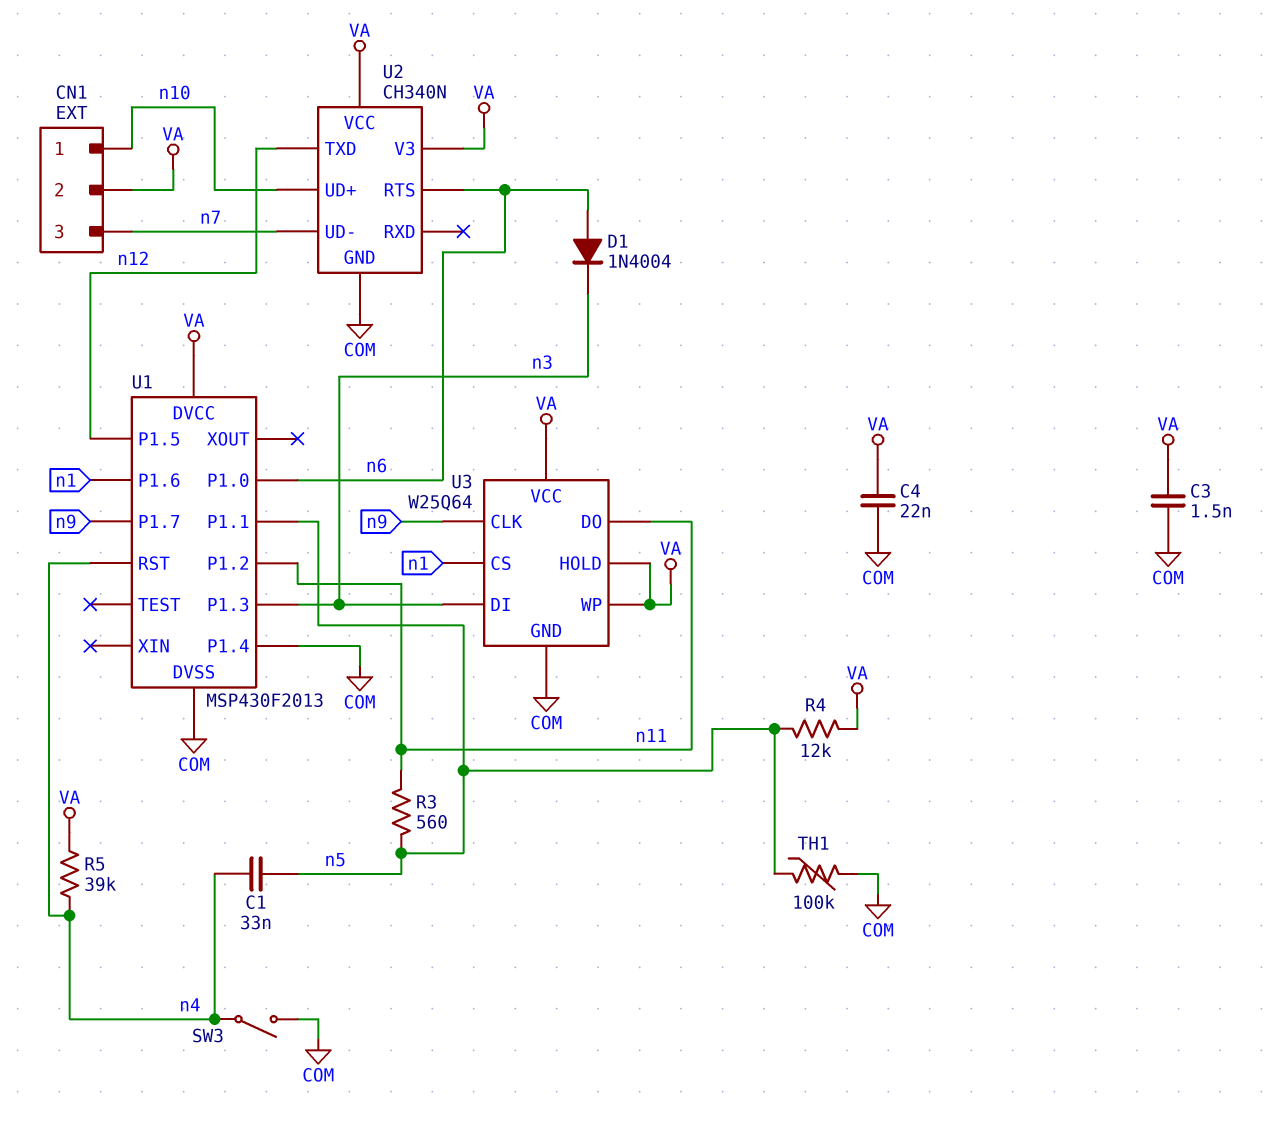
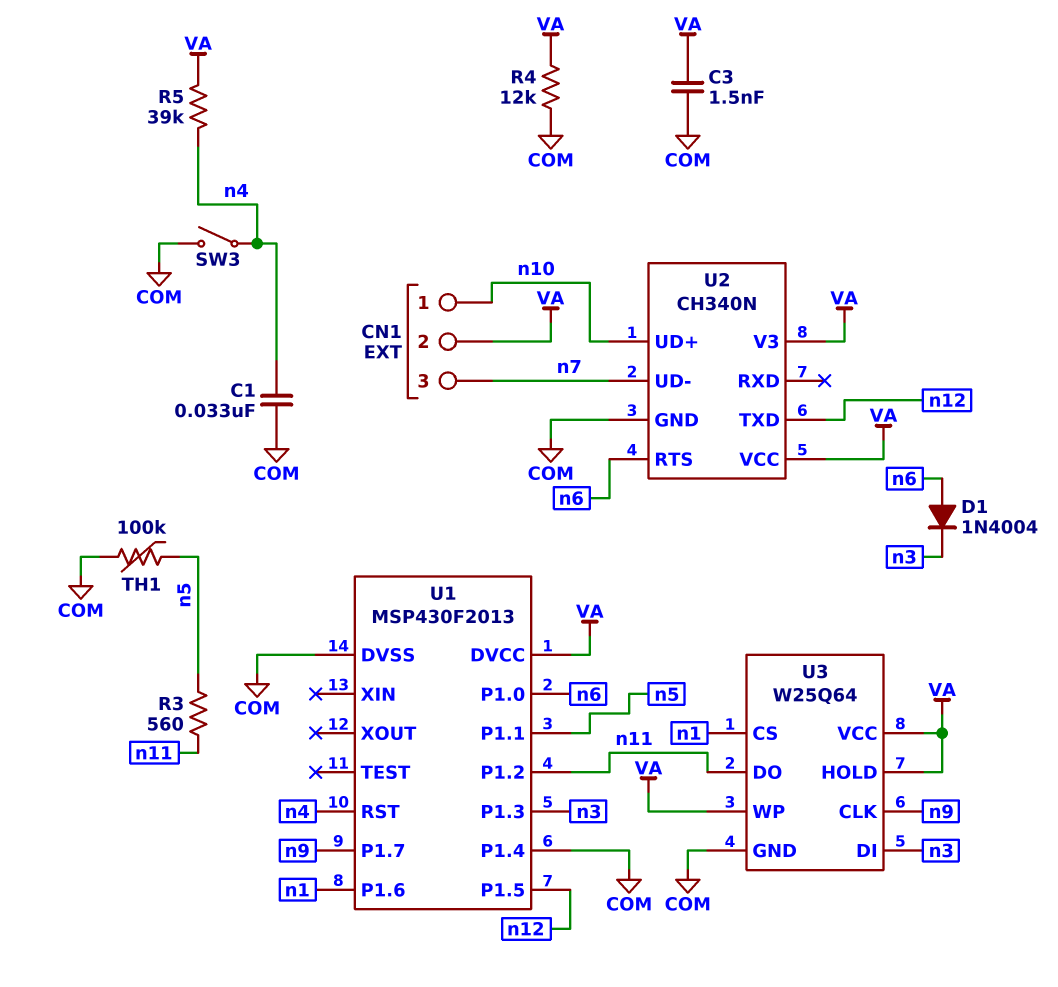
C1: 33nF (n4, n5) -> 33nF (COM, n4)
C4: 22nF (COM, VA) -> none
R4: 12k (VA, n5) -> 12k (COM, VA)

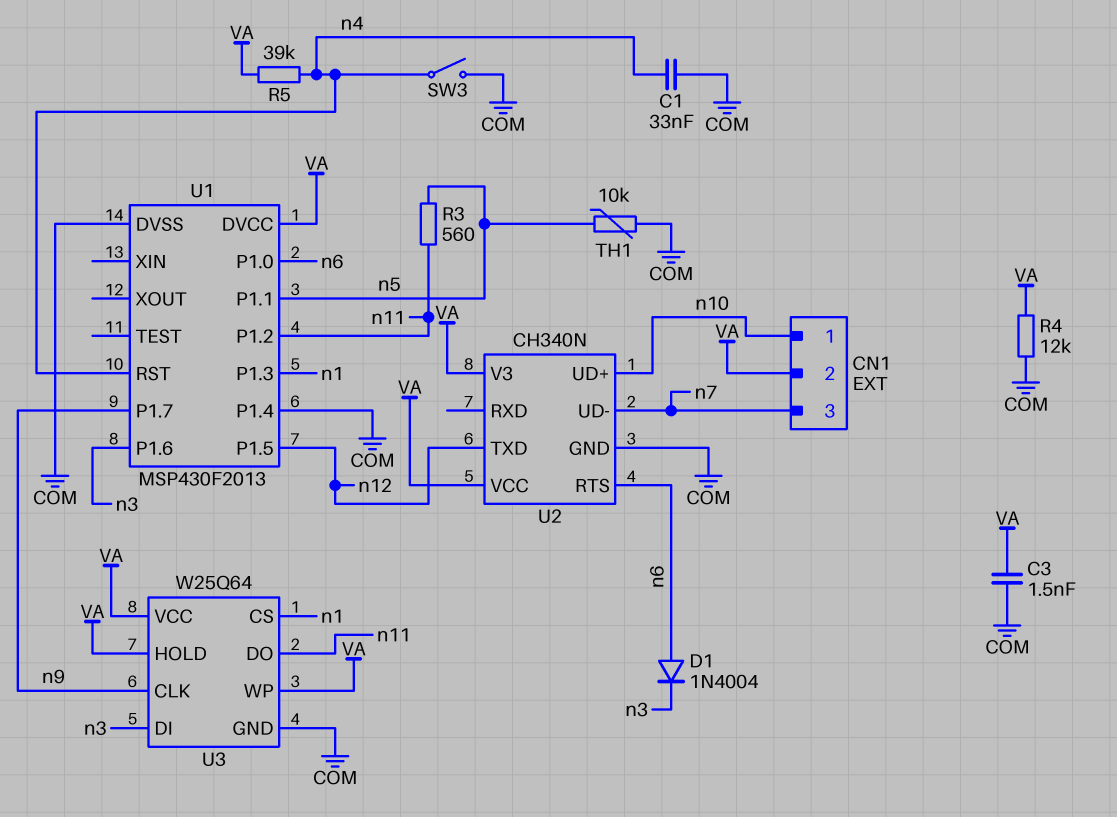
TH1: 100k (COM, n5) -> 10k (COM, n5)
U1 pin P1.3: n3 -> n1
U1 pin P1.6: n1 -> n3

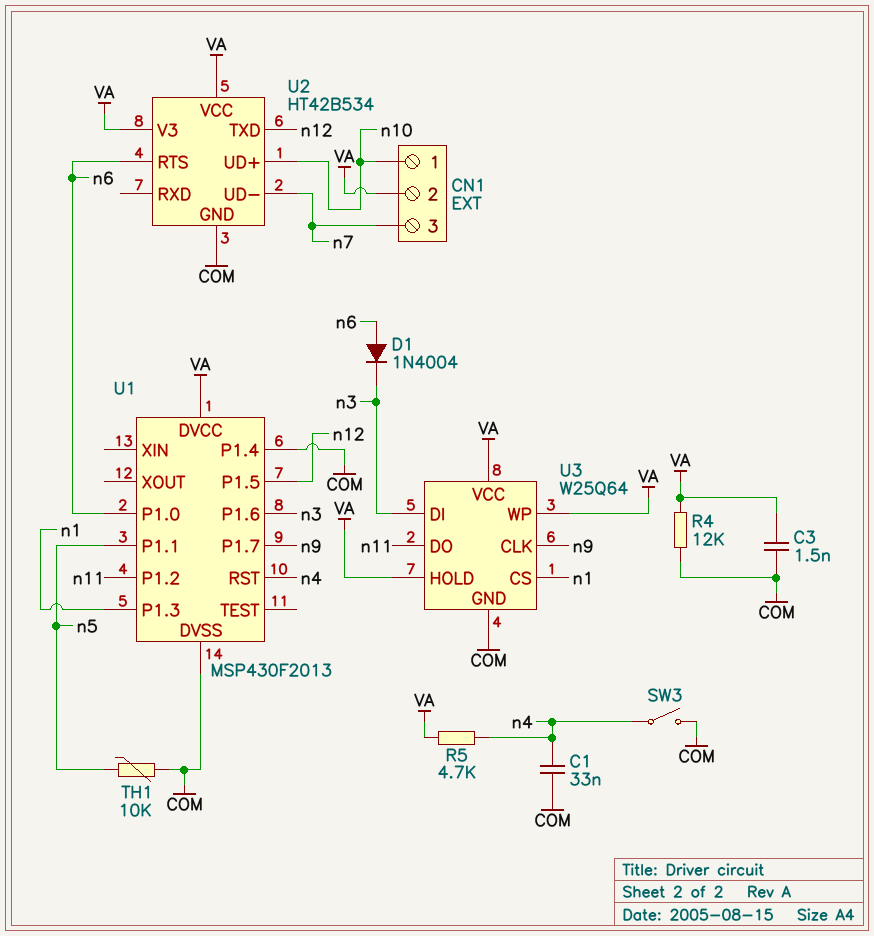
R3: 560 (n5, n11) -> none
R5: 39k (VA, n4) -> 4.7k (VA, n4)
U2: CH340N -> HT42B534

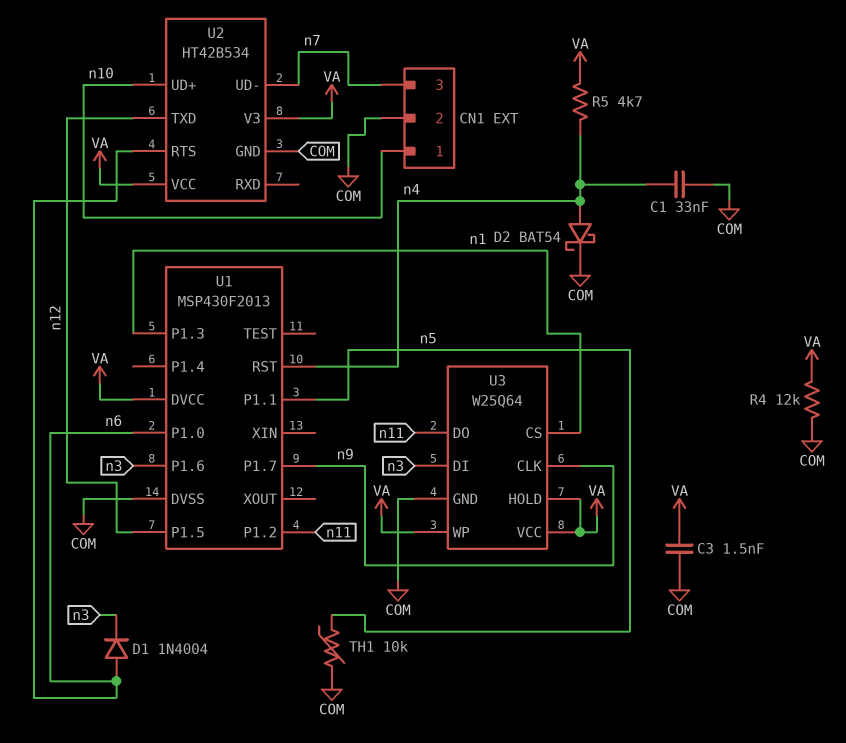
CN1 pin 2: VA -> COM
D2: none -> schottky BAT54 (A n4, K COM)
SW3: switch (COM, n4) -> none
U1 pin P1.4: COM -> none

